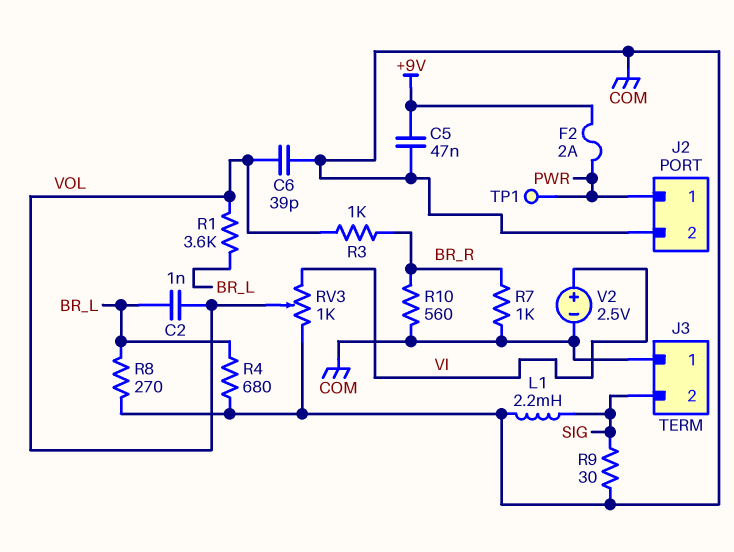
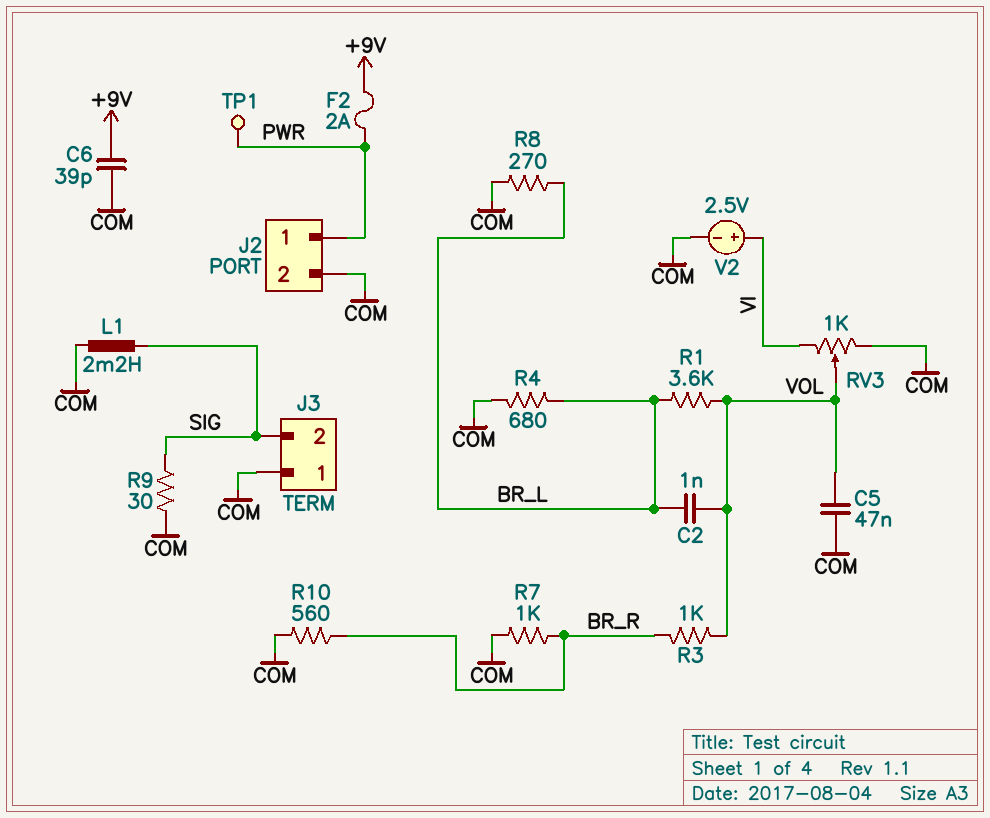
C5: 47nF (+9V, COM) -> 47nF (COM, VOL)
C6: 39pF (COM, VOL) -> 39pF (+9V, COM)

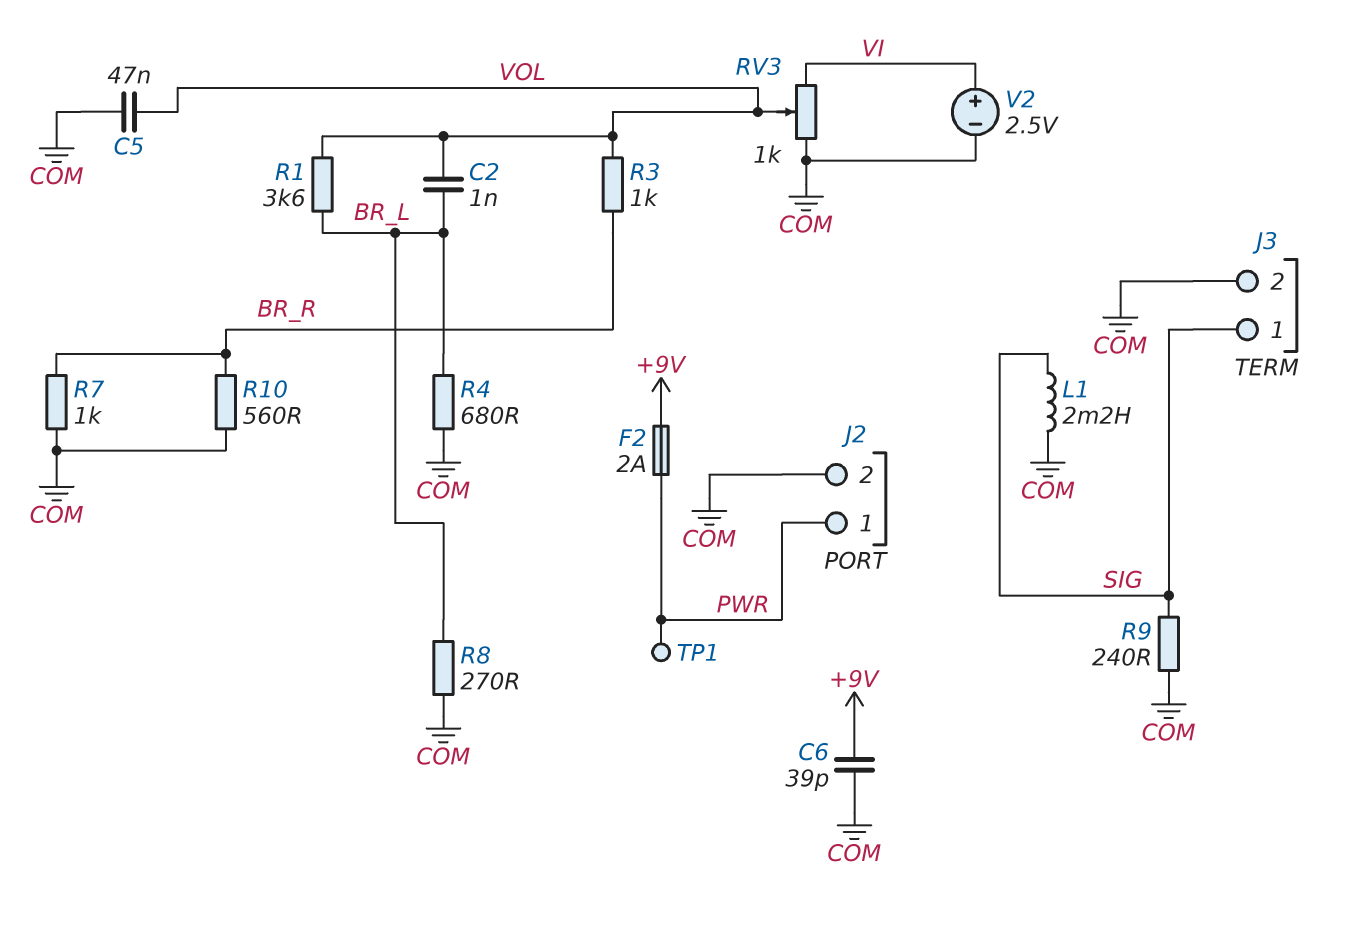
J3 pin 1: COM -> SIG
J3 pin 2: SIG -> COM
R9: 30 (COM, SIG) -> 240 (COM, SIG)

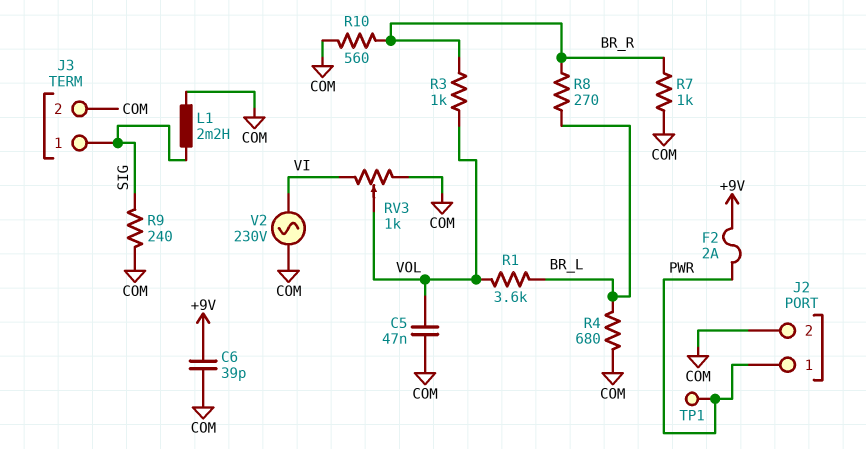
C2: 1nF (BR_L, VOL) -> none
R8: 270 (BR_L, COM) -> 270 (BR_L, BR_R)
V2: 2.5V (plus VI, minus COM) -> AC 230V (COM, VI)

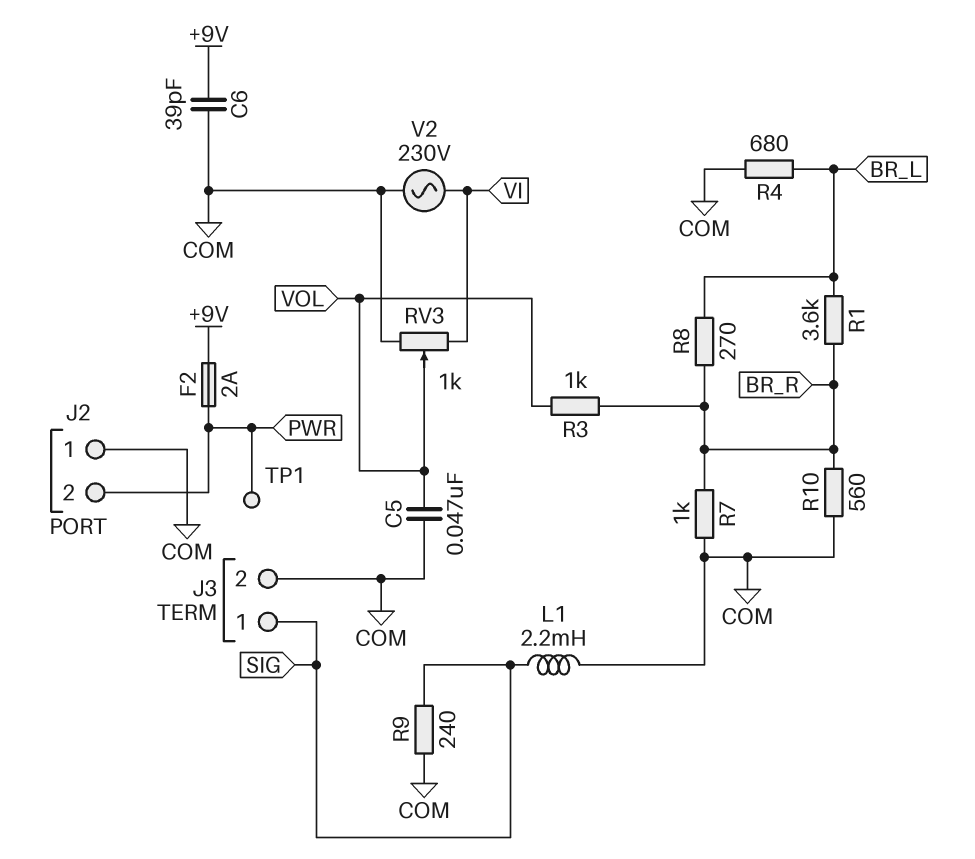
J2 pin 1: PWR -> COM
J2 pin 2: COM -> PWR
R1: 3.6k (BR_L, VOL) -> 3.6k (BR_L, BR_R)

